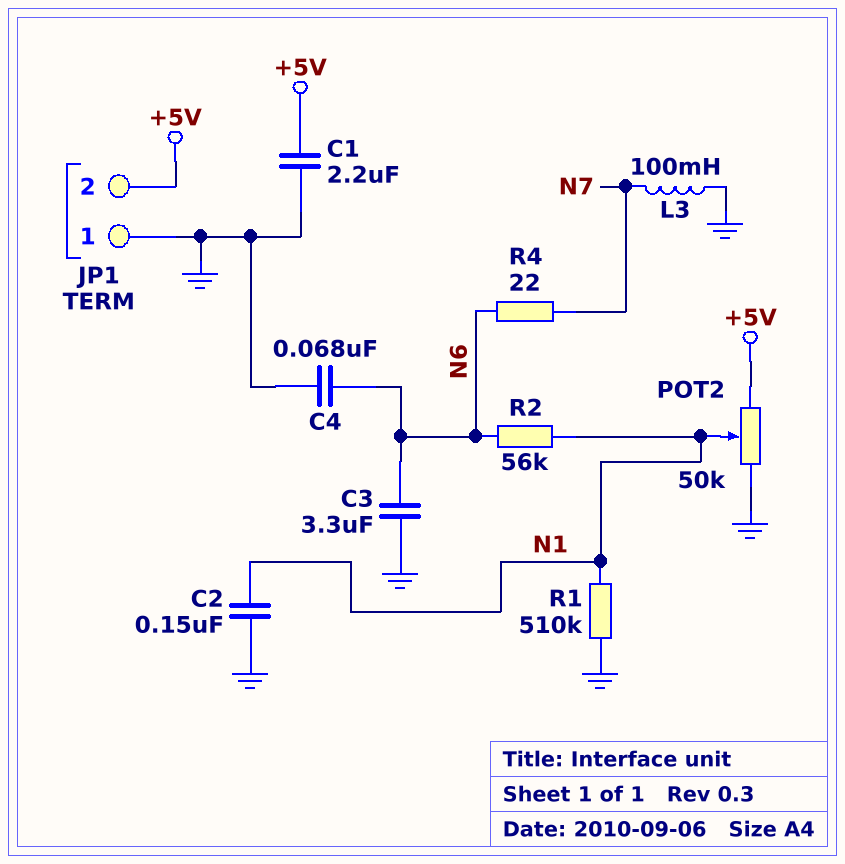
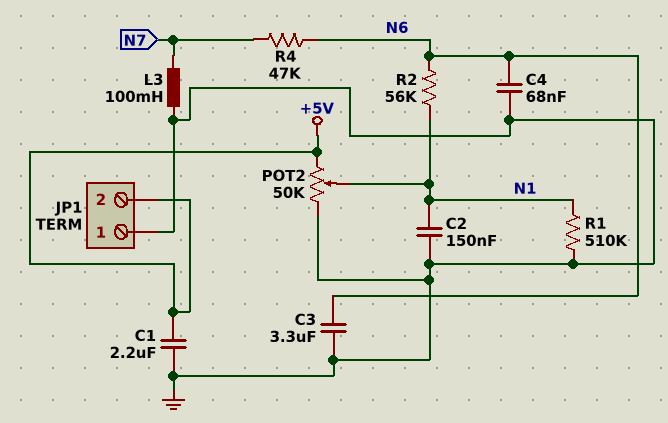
R4: 22 (N6, N7) -> 47k (N6, N7)

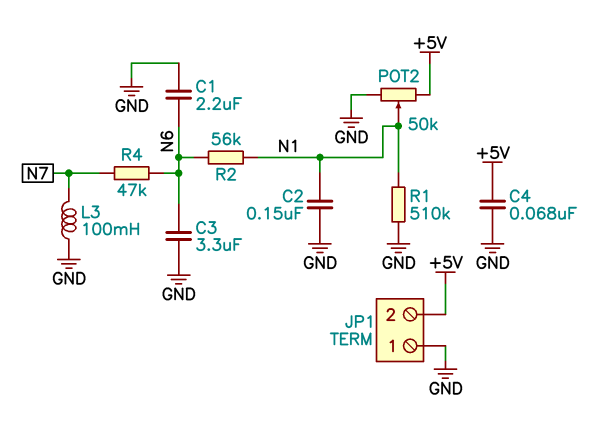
C1: 2.2uF (+5V, GND) -> 2.2uF (GND, N6)
C4: 68nF (GND, N6) -> 68nF (+5V, GND)

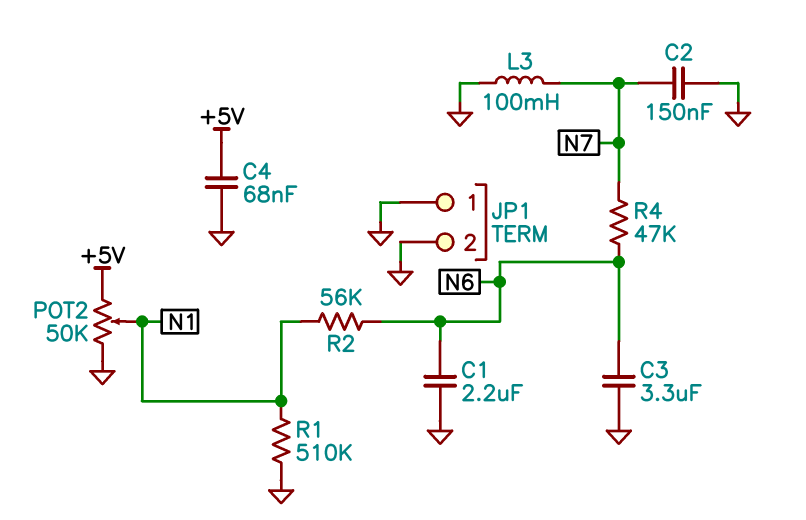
C2: 150nF (GND, N1) -> 150nF (GND, N7)
JP1 pin 2: +5V -> GND

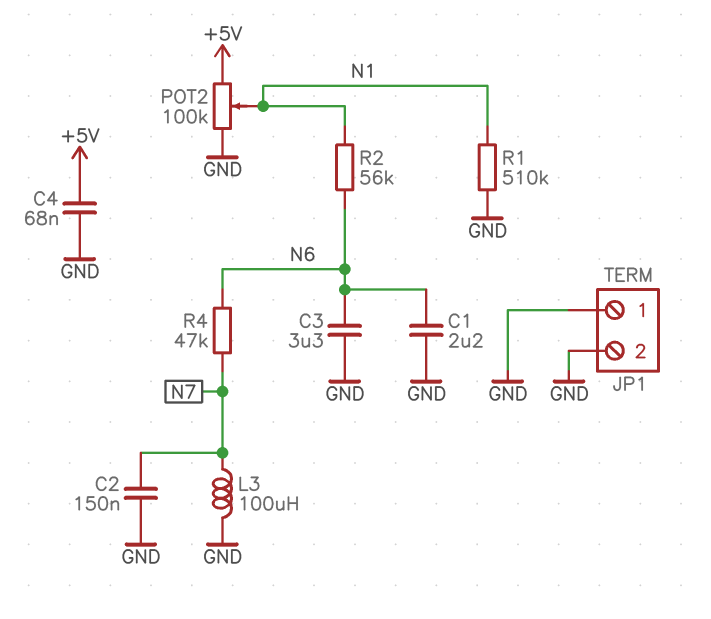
L3: 100mH (GND, N7) -> 100uH (GND, N7)
POT2: 50k (+5V, GND, wiper N1) -> 100k (+5V, GND, wiper N1)

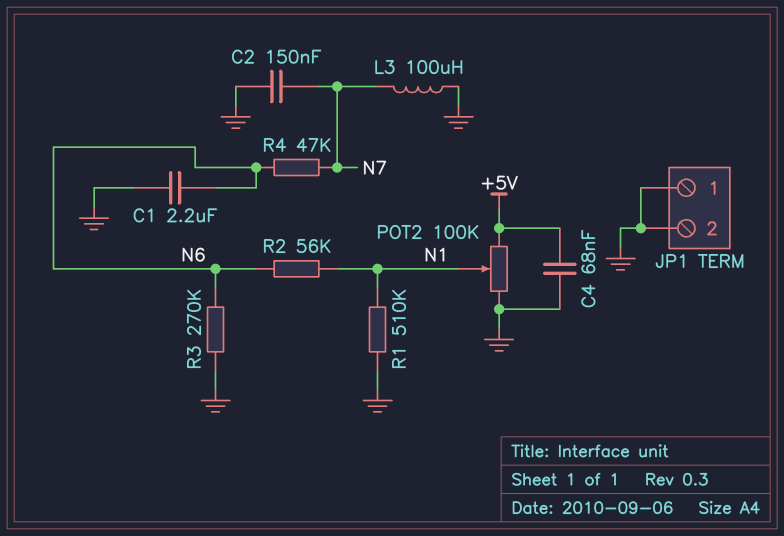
C3: 3.3uF (GND, N6) -> none
R3: none -> 270k (GND, N6)

